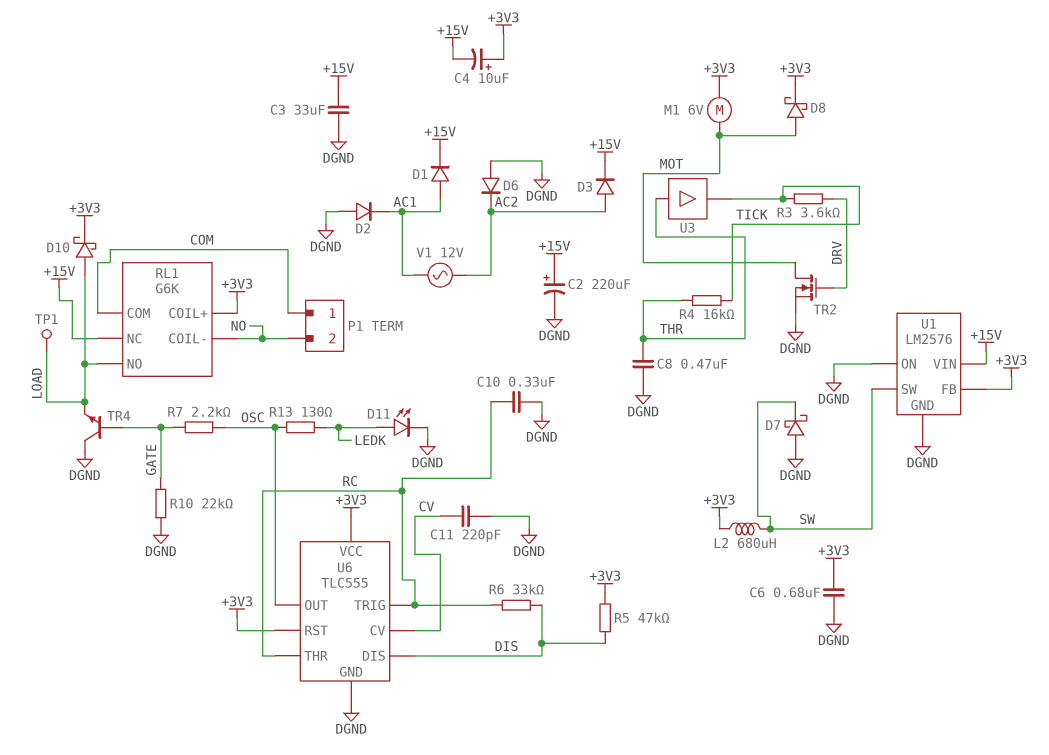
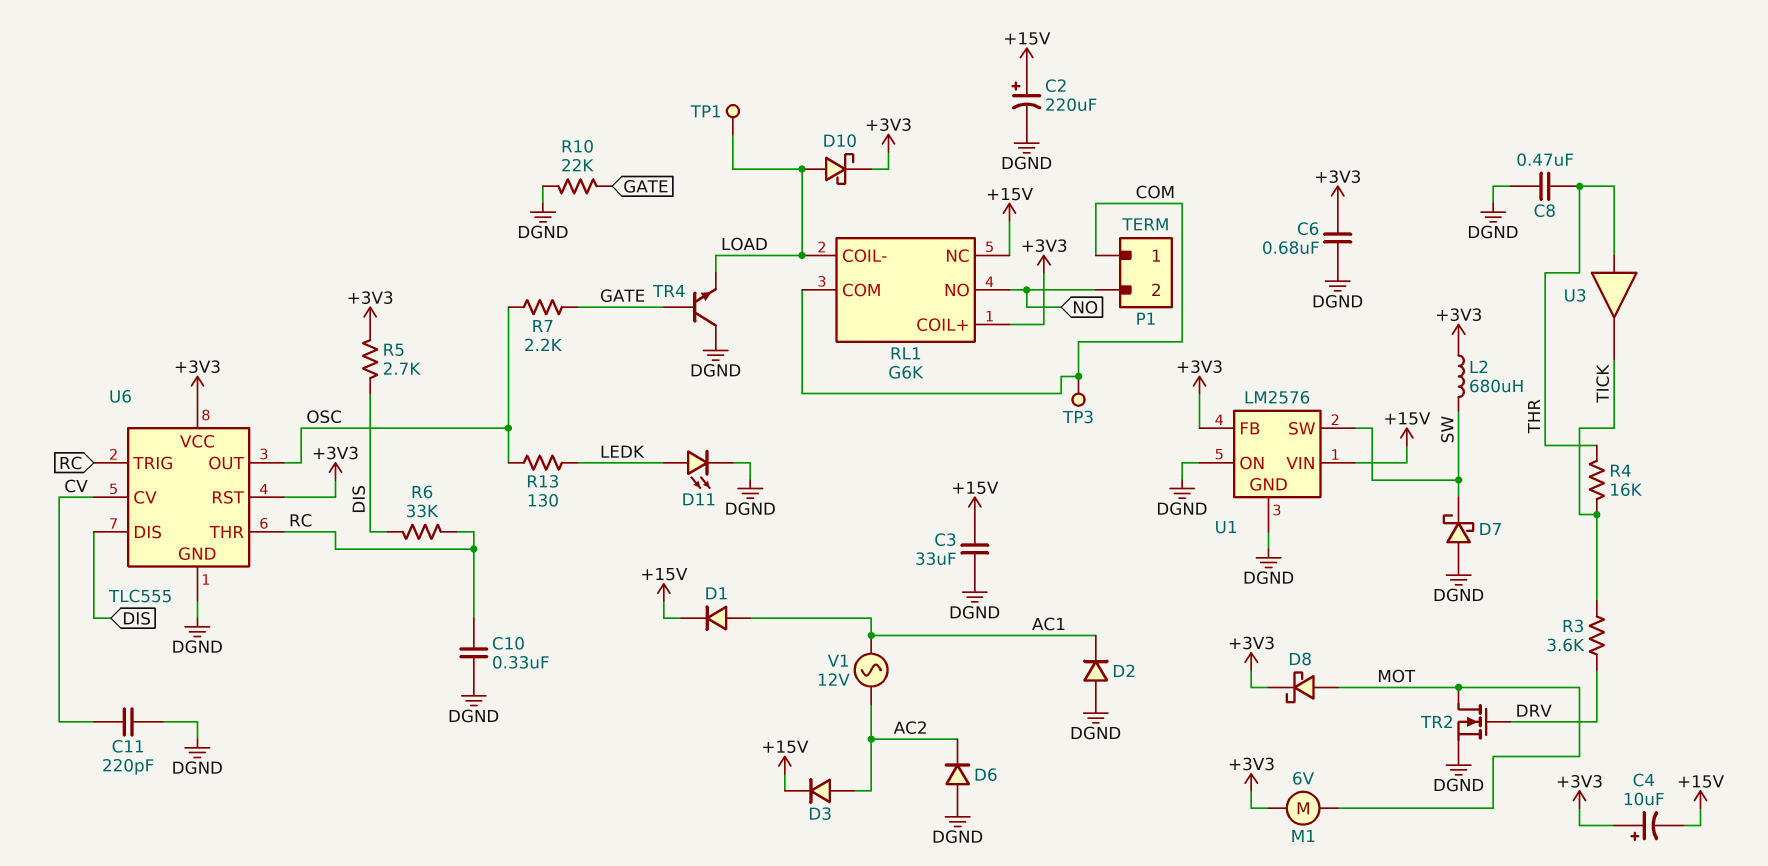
R5: 47k (+3V3, DIS) -> 2.7k (+3V3, DIS)
RL1 pin COIL-: NO -> LOAD
RL1 pin NO: LOAD -> NO
TP3: none -> test point (COM)

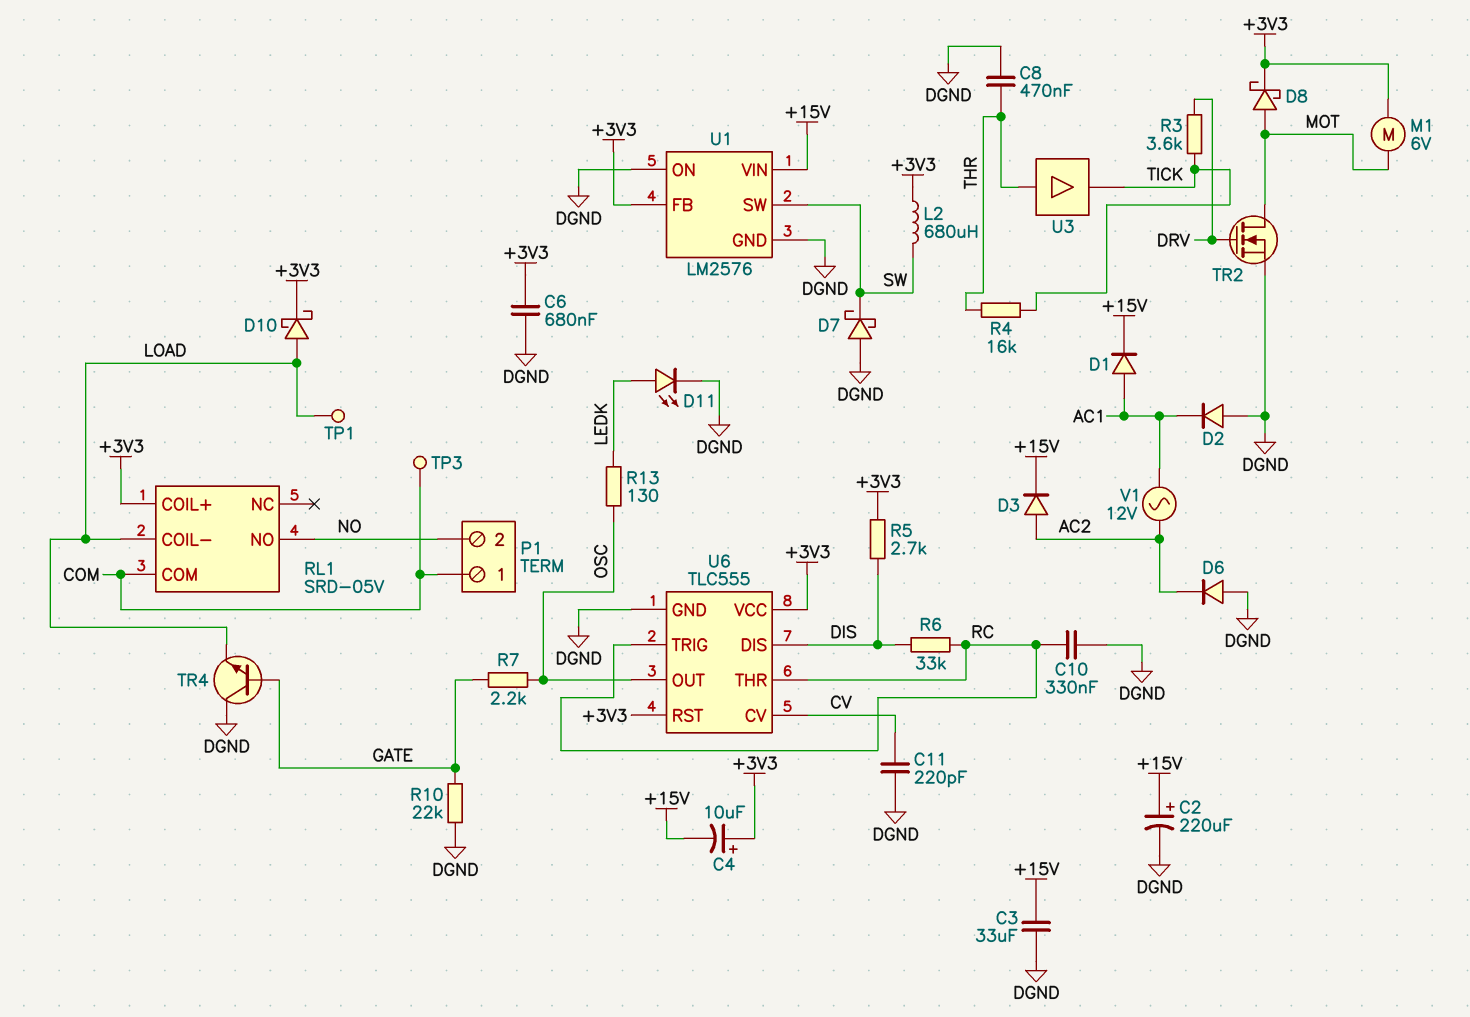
RL1: G6K -> SRD-05V
RL1 pin NC: +15V -> none

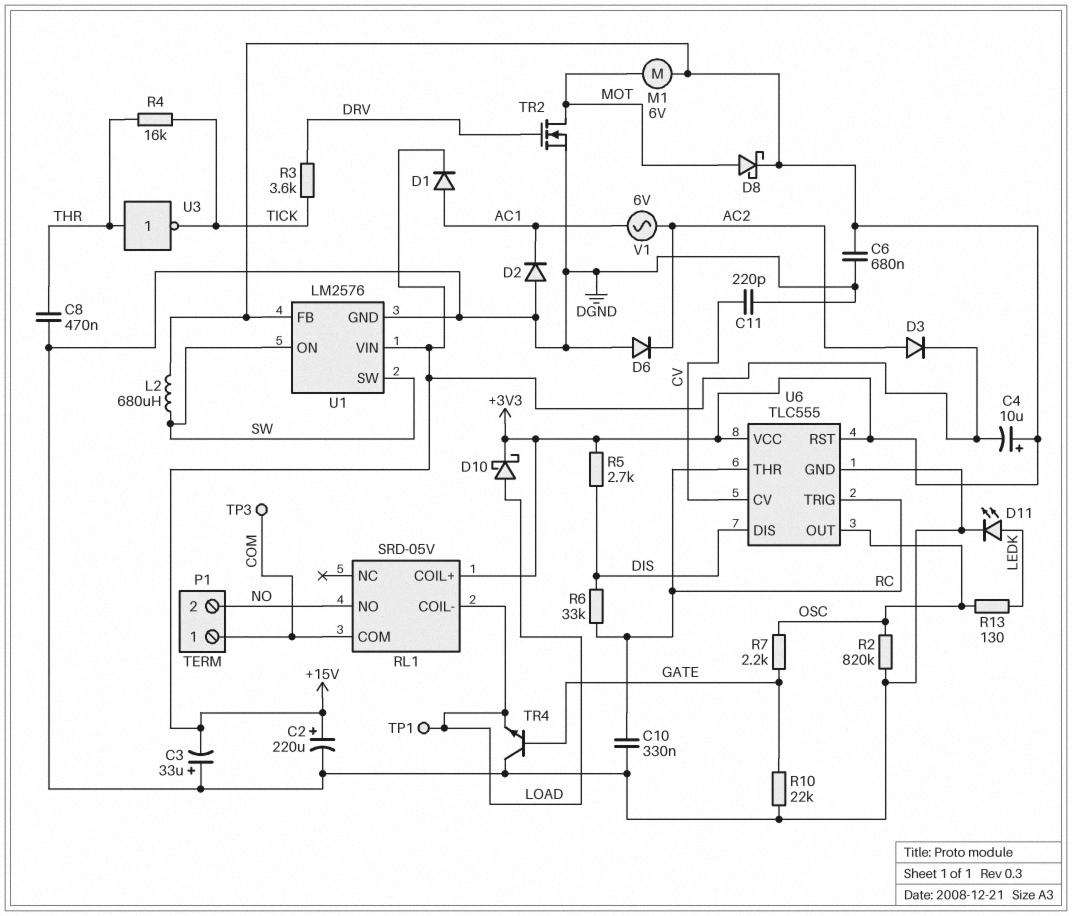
C3: 33uF (+15V, DGND) -> 33uF (plus DGND, minus +15V)
D7: schottky (A DGND, K SW) -> none
R2: none -> 820k (DGND, OSC)
U1 pin ON: DGND -> SW
U3: buffer (in THR, out TICK) -> NOT (in THR, out TICK)
V1: AC 12V (AC1, AC2) -> AC 6V (AC1, AC2)

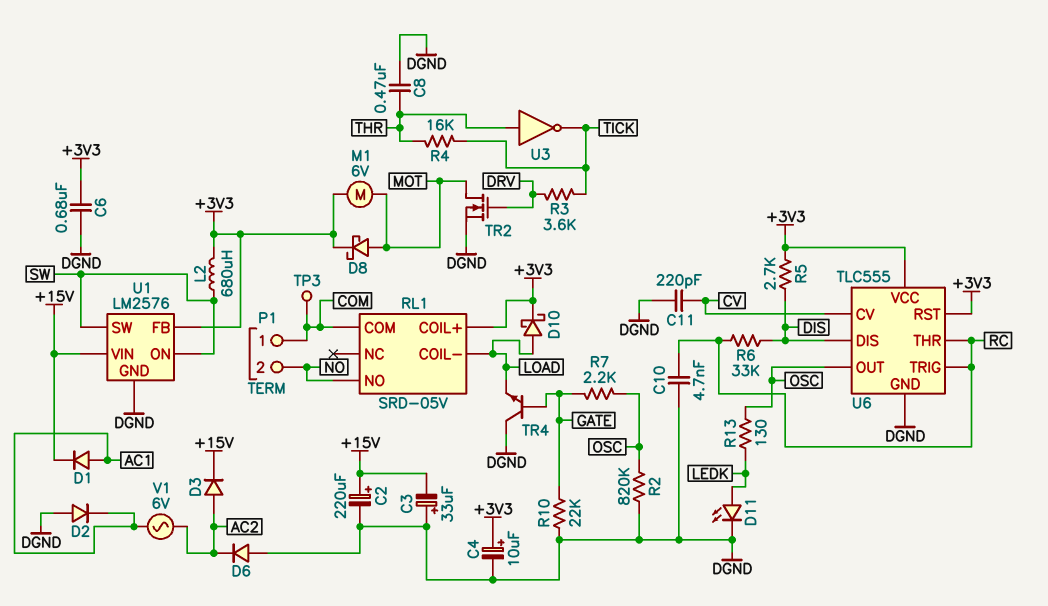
C4: 10uF (plus +3V3, minus +15V) -> 10uF (plus +3V3, minus DGND)
C10: 330nF (DGND, RC) -> 4.7nF (DGND, RC)
TP1: test point (LOAD) -> none

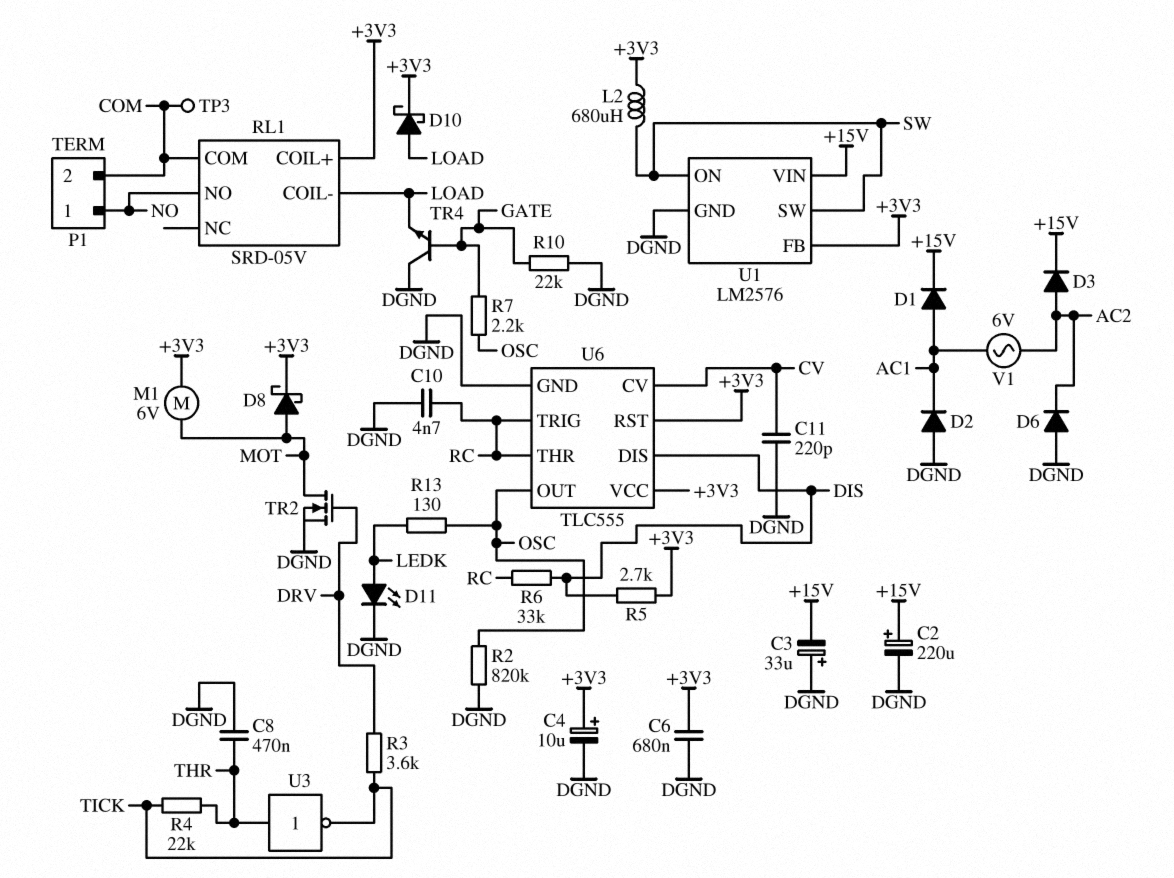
P1 pin 1: COM -> NO
P1 pin 2: NO -> COM
R4: 16k (THR, TICK) -> 22k (THR, TICK)

